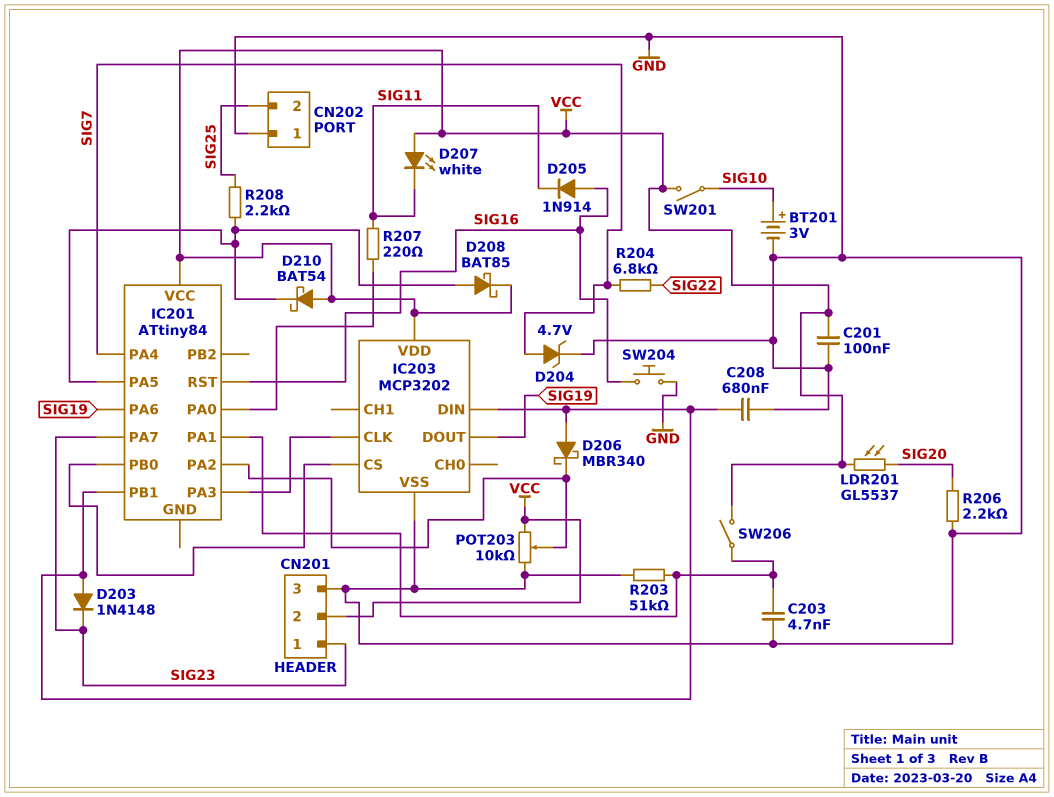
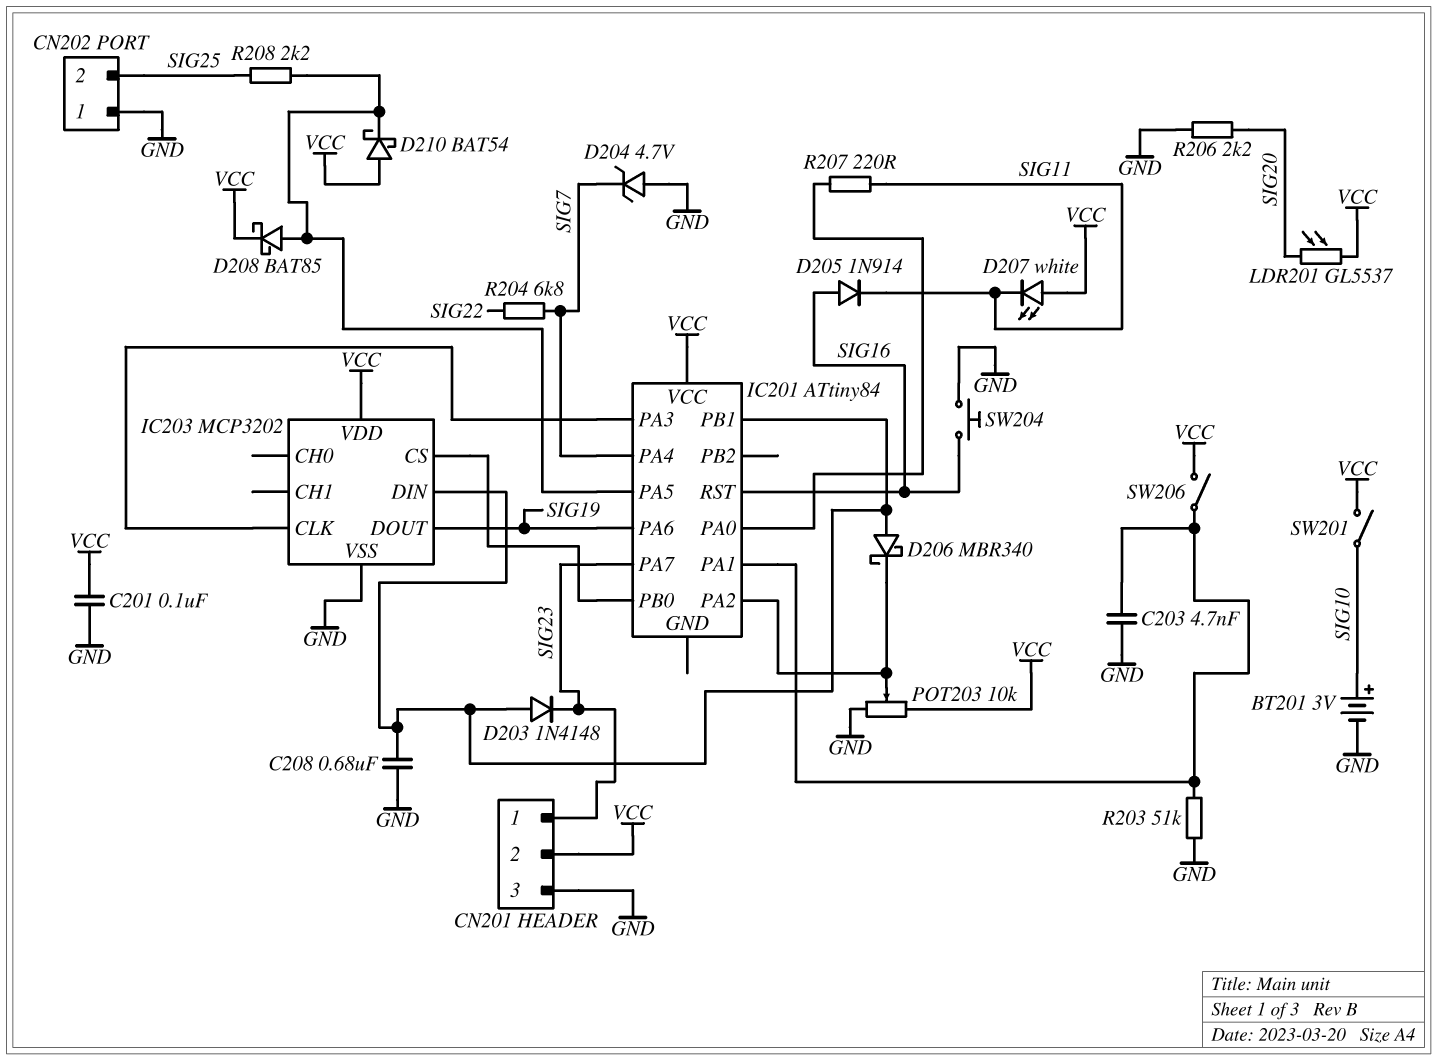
D204: zener 4.7V (A SIG7, K GND) -> zener 4.7V (A GND, K SIG7)

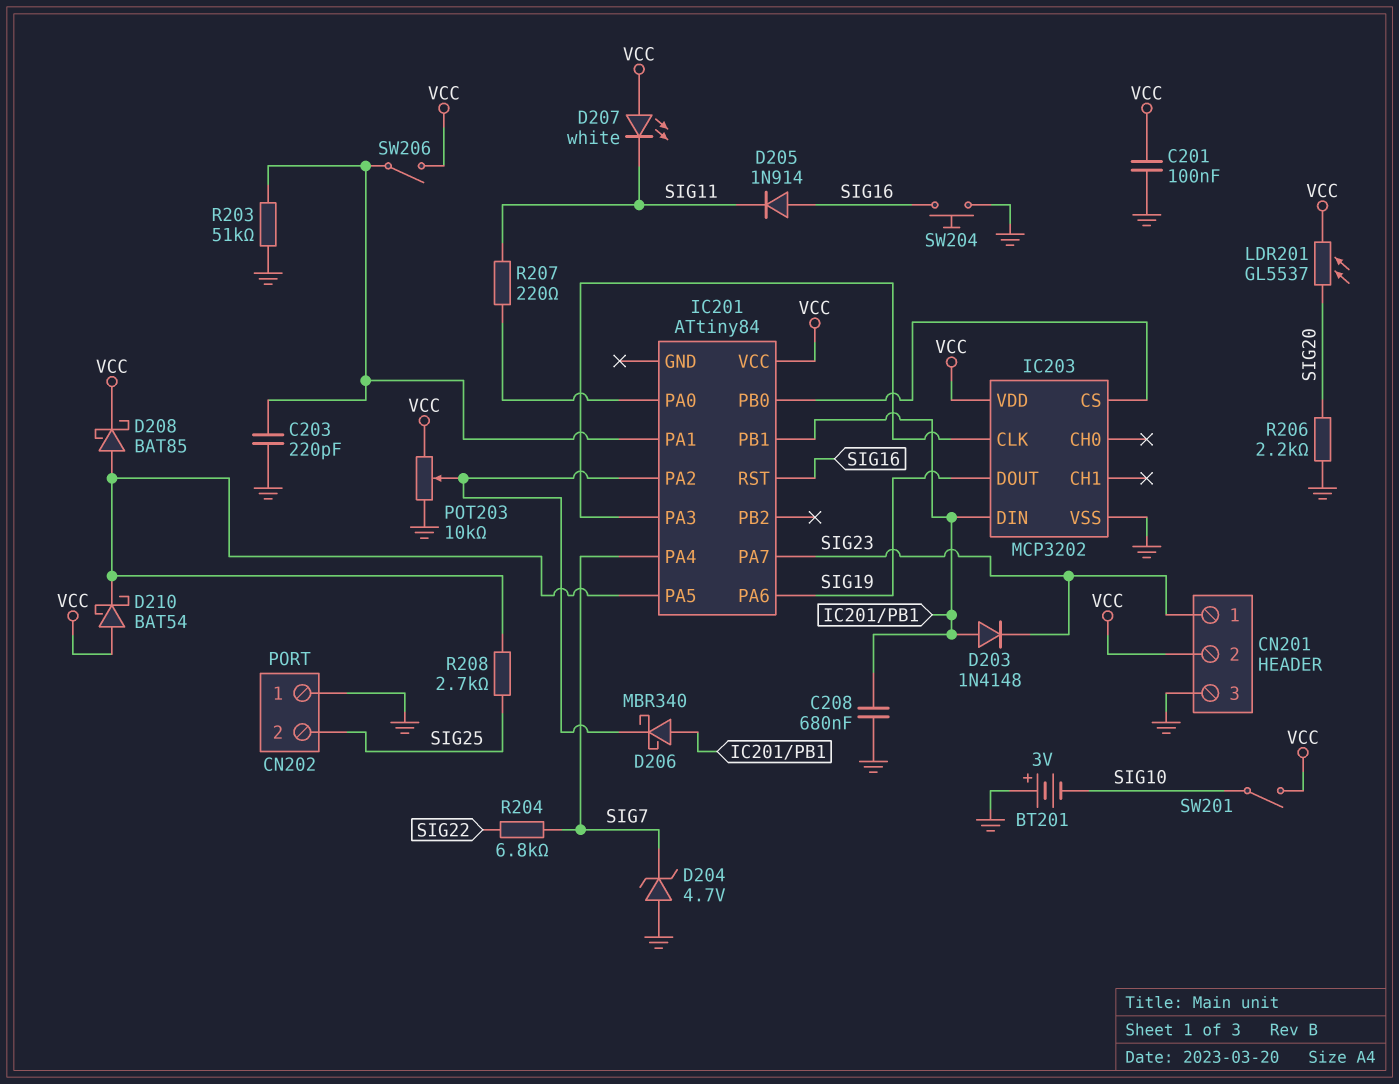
BT201: 3V (plus SIG10, minus GND) -> 3V (plus GND, minus SIG10)
C203: 4.7nF (GND, IC201/PA1) -> 220pF (GND, IC201/PA1)
R208: 2.2k (IC201/PA5, SIG25) -> 2.7k (IC201/PA5, SIG25)

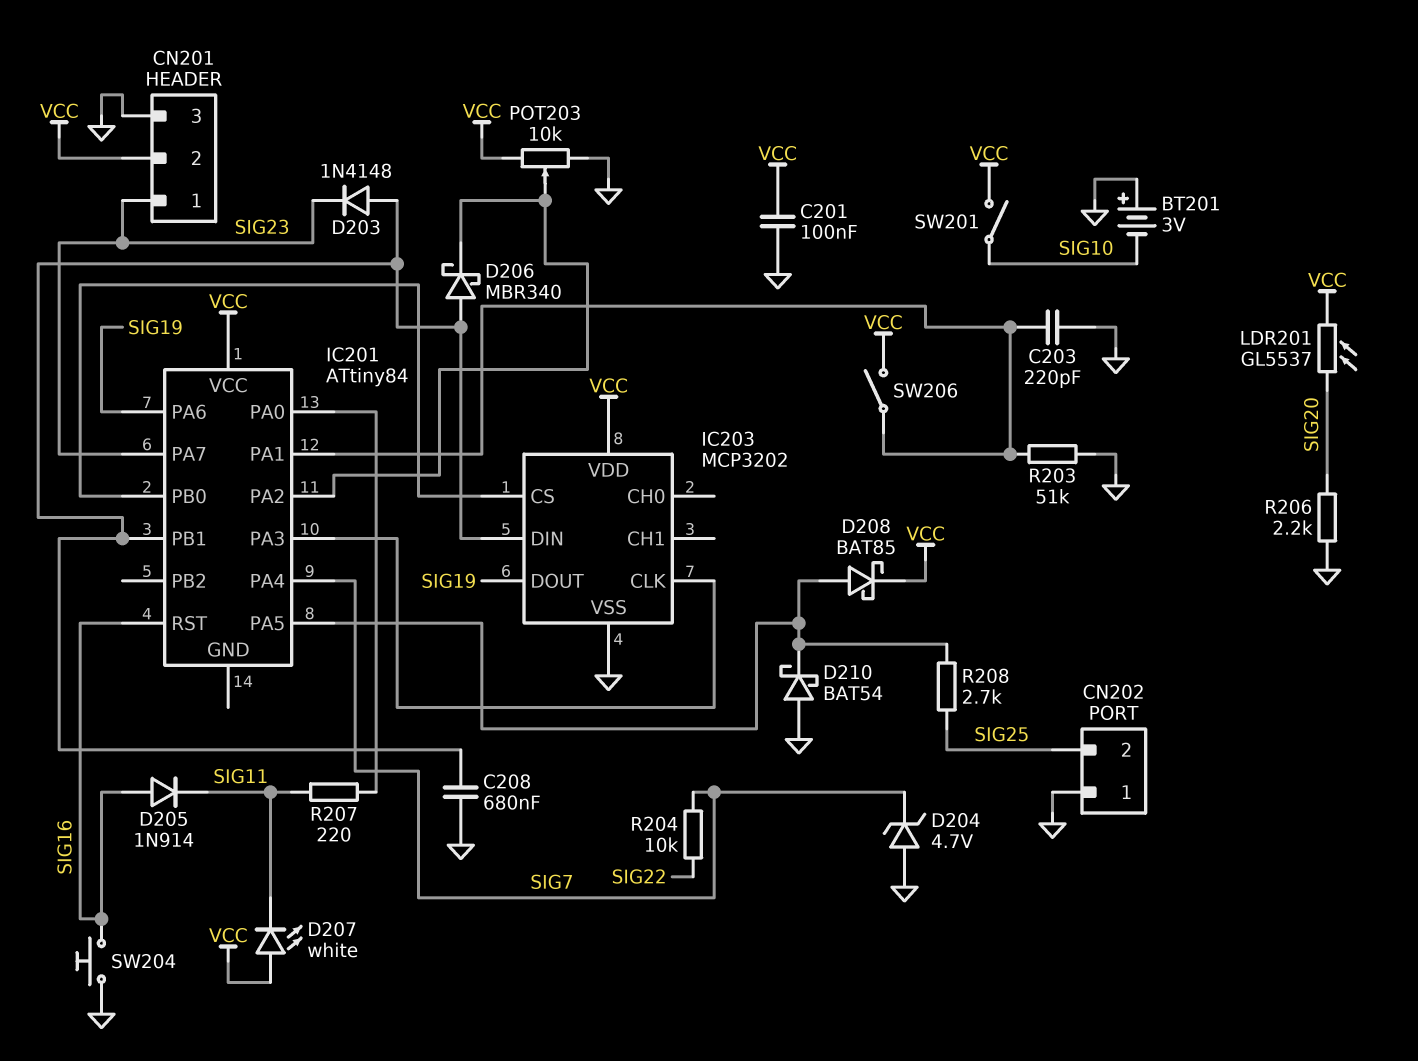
D210: schottky BAT54 (A VCC, K IC201/PA5) -> schottky BAT54 (A GND, K IC201/PA5)
R204: 6.8k (SIG7, SIG22) -> 10k (SIG7, SIG22)

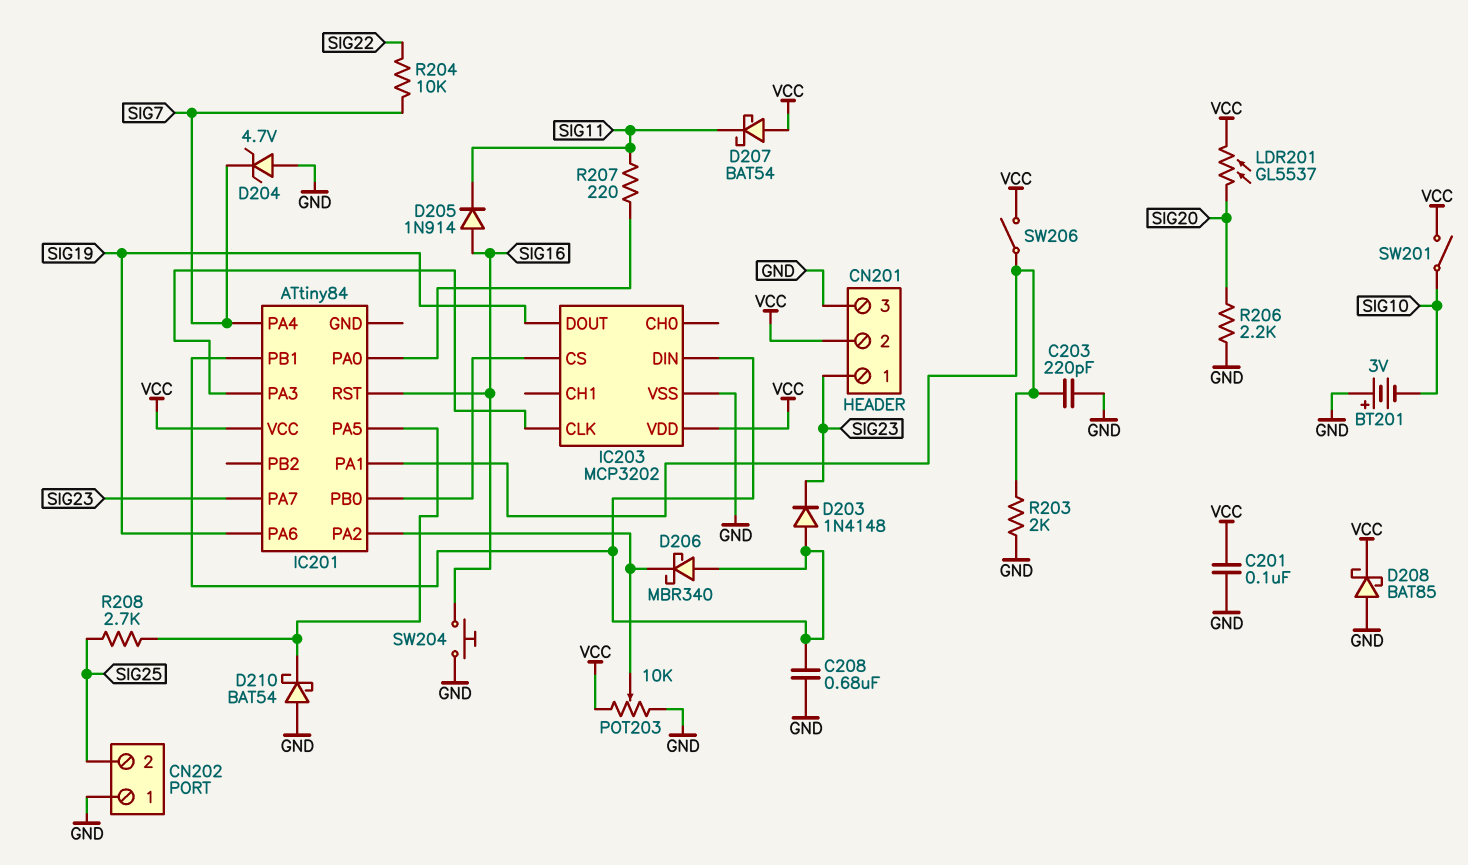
D207: LED white (A VCC, K SIG11) -> schottky BAT54 (A VCC, K SIG11)
D208: schottky BAT85 (A IC201/PA5, K VCC) -> schottky BAT85 (A GND, K VCC)
R203: 51k (GND, IC201/PA1) -> 2k (GND, IC201/PA1)

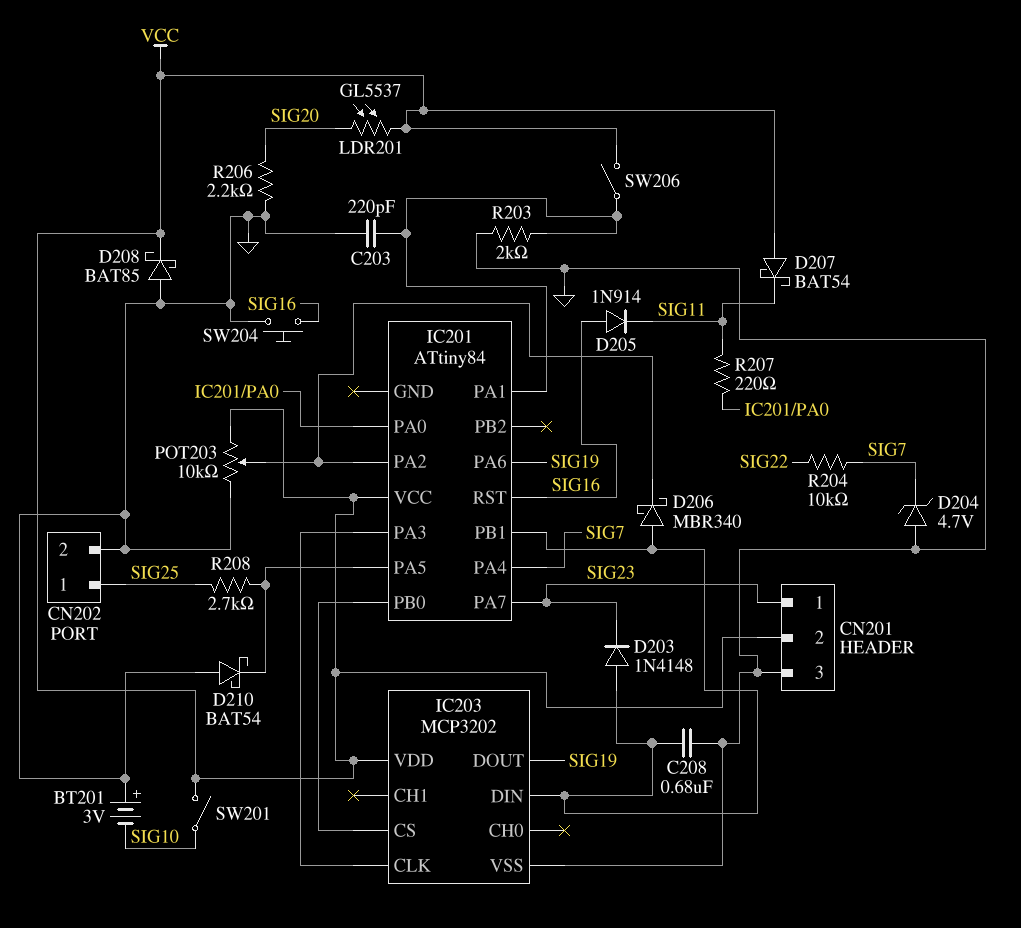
C201: 100nF (GND, VCC) -> none
CN202 pin 1: GND -> SIG25
CN202 pin 2: SIG25 -> GND

